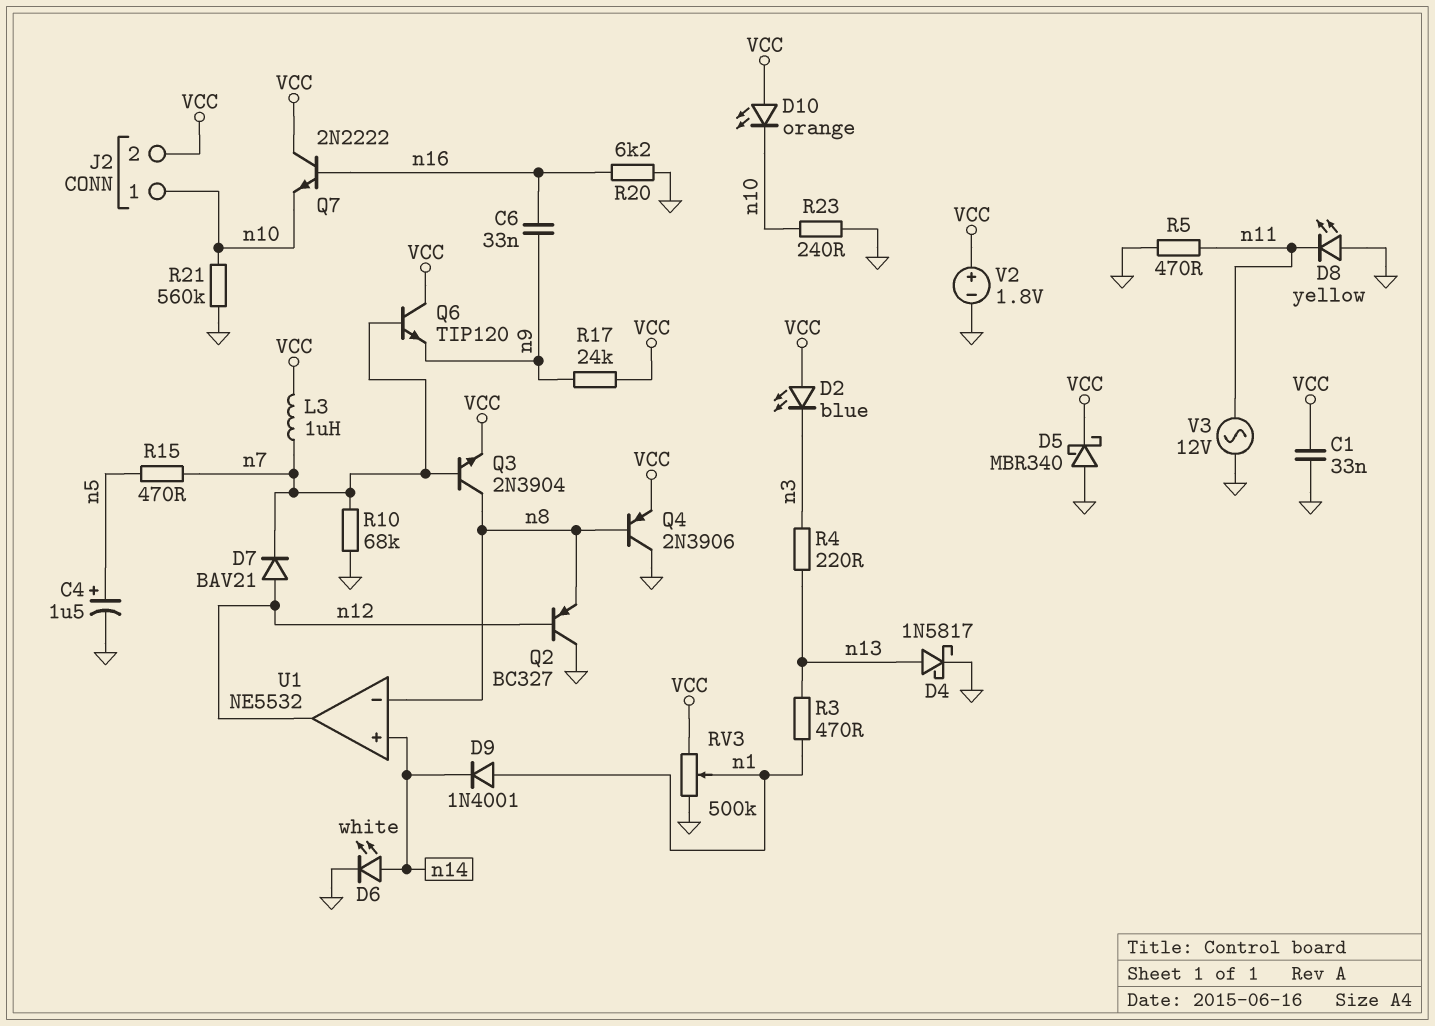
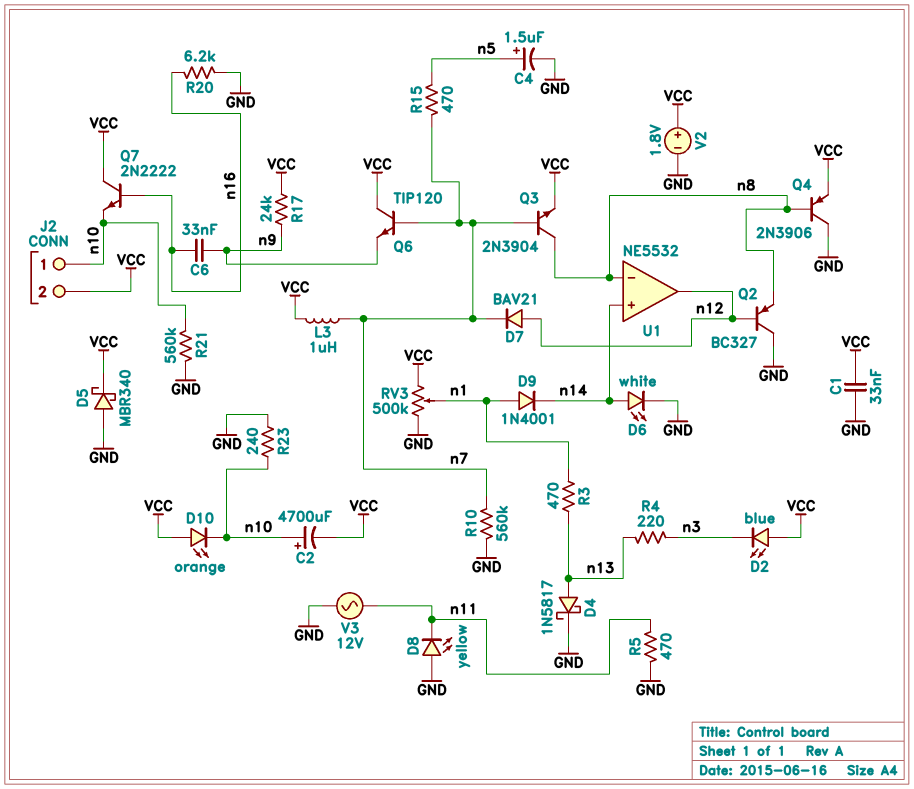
C2: none -> 4700uF (plus n10, minus VCC)
R10: 68k (GND, n7) -> 560k (GND, n7)

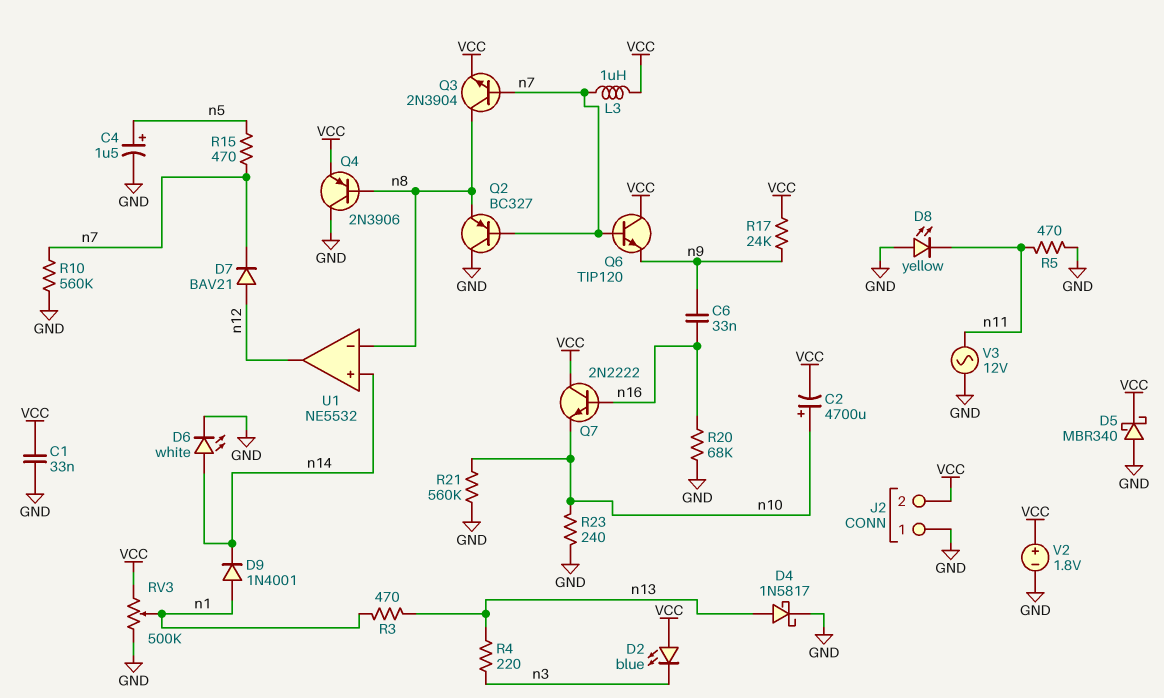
D10: LED orange (A VCC, K n10) -> none
J2 pin 1: n10 -> GND
Q2: PNP BC327 (B n12, C GND, E n8) -> PNP BC327 (B n7, C GND, E n8)
R20: 6.2k (GND, n16) -> 68k (GND, n16)

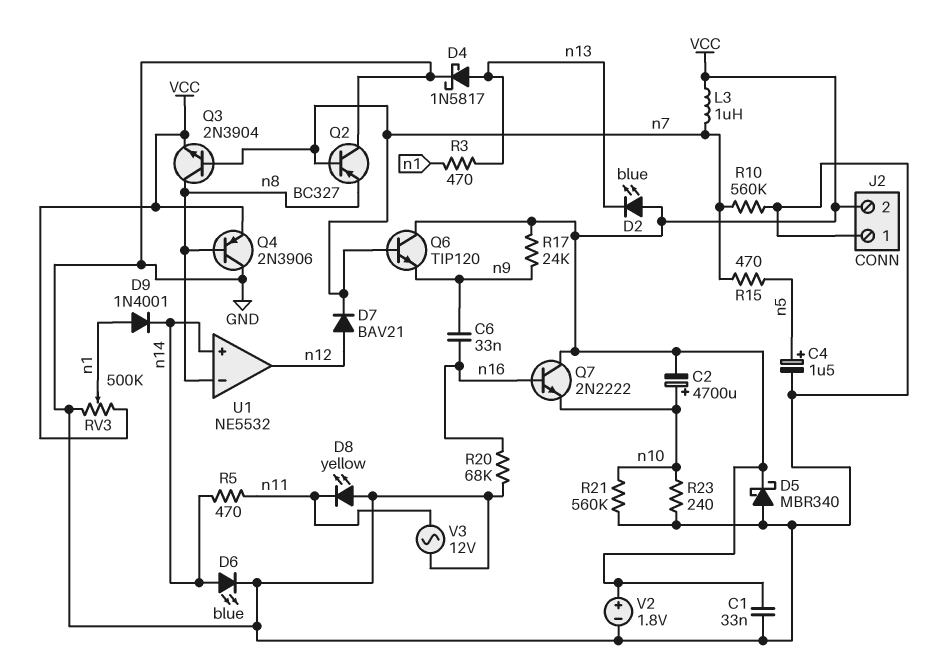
D2: LED blue (A VCC, K n3) -> LED blue (A VCC, K n13)
D6: LED white (A n14, K GND) -> LED blue (A n14, K GND)
R4: 220 (n3, n13) -> none
R5: 470 (GND, n11) -> 470 (n11, n14)

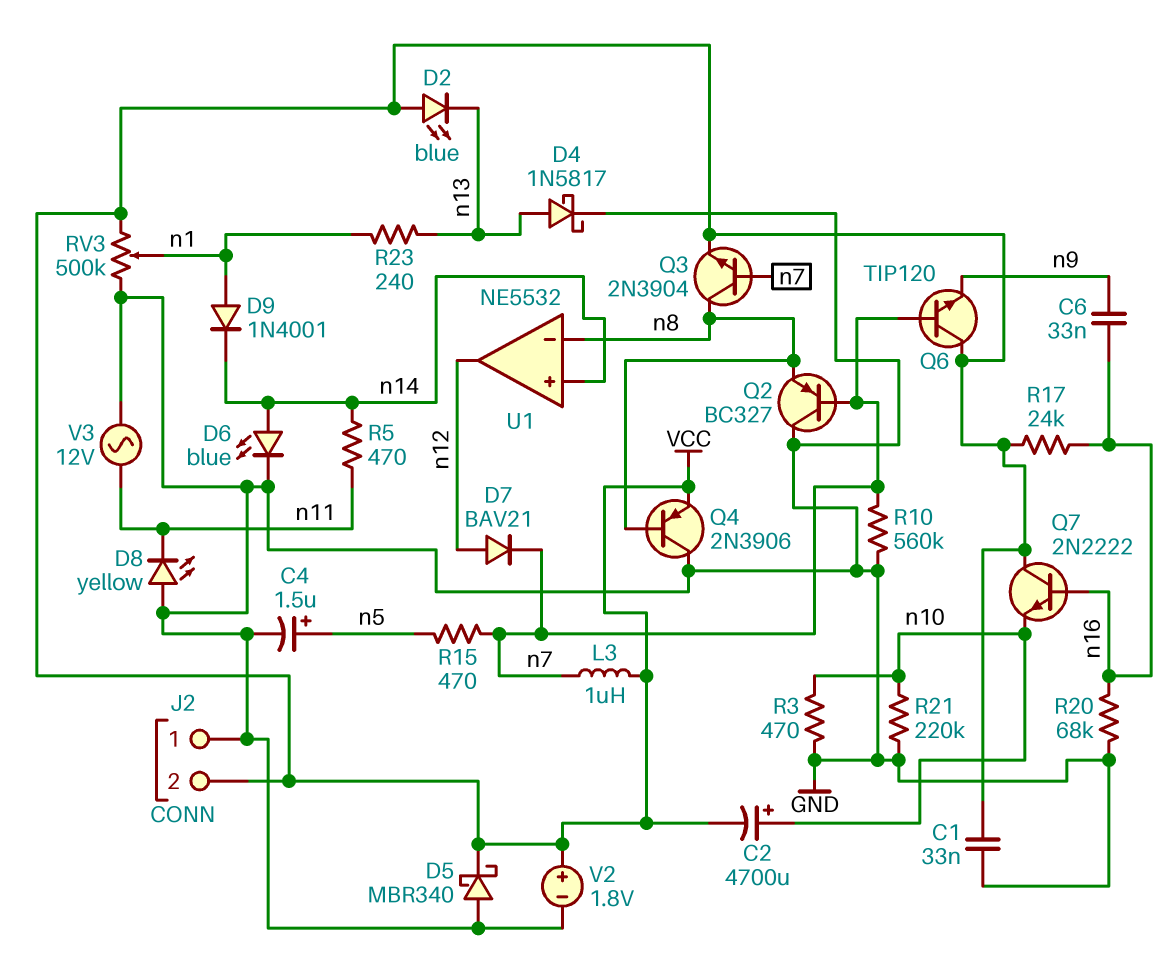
R3: 470 (n1, n13) -> 470 (GND, n10)
R17: 24k (VCC, n9) -> 24k (VCC, n16)
R21: 560k (GND, n10) -> 220k (GND, n10)
R23: 240 (GND, n10) -> 240 (n1, n13)

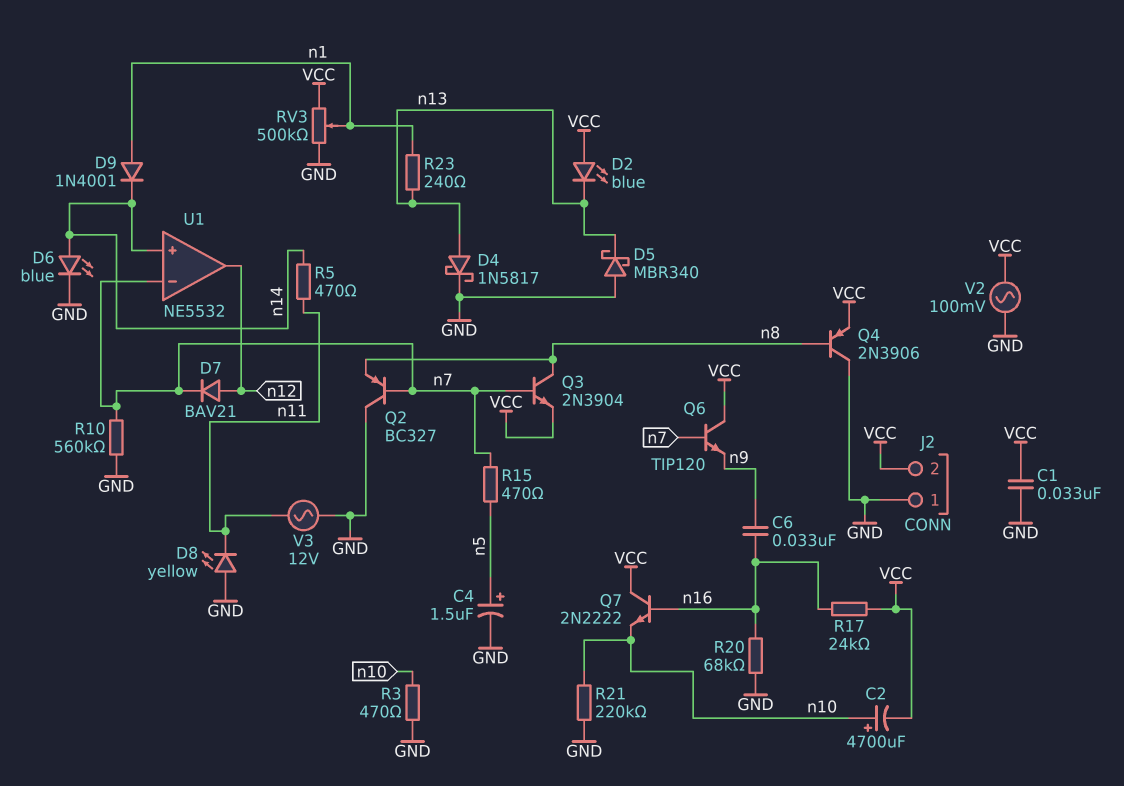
D5: schottky MBR340 (A GND, K VCC) -> schottky MBR340 (A GND, K n13)
L3: 1uH (VCC, n7) -> none
U1 pin in-: n8 -> n7
V2: 1.8V (plus VCC, minus GND) -> AC 100mV (GND, VCC)

